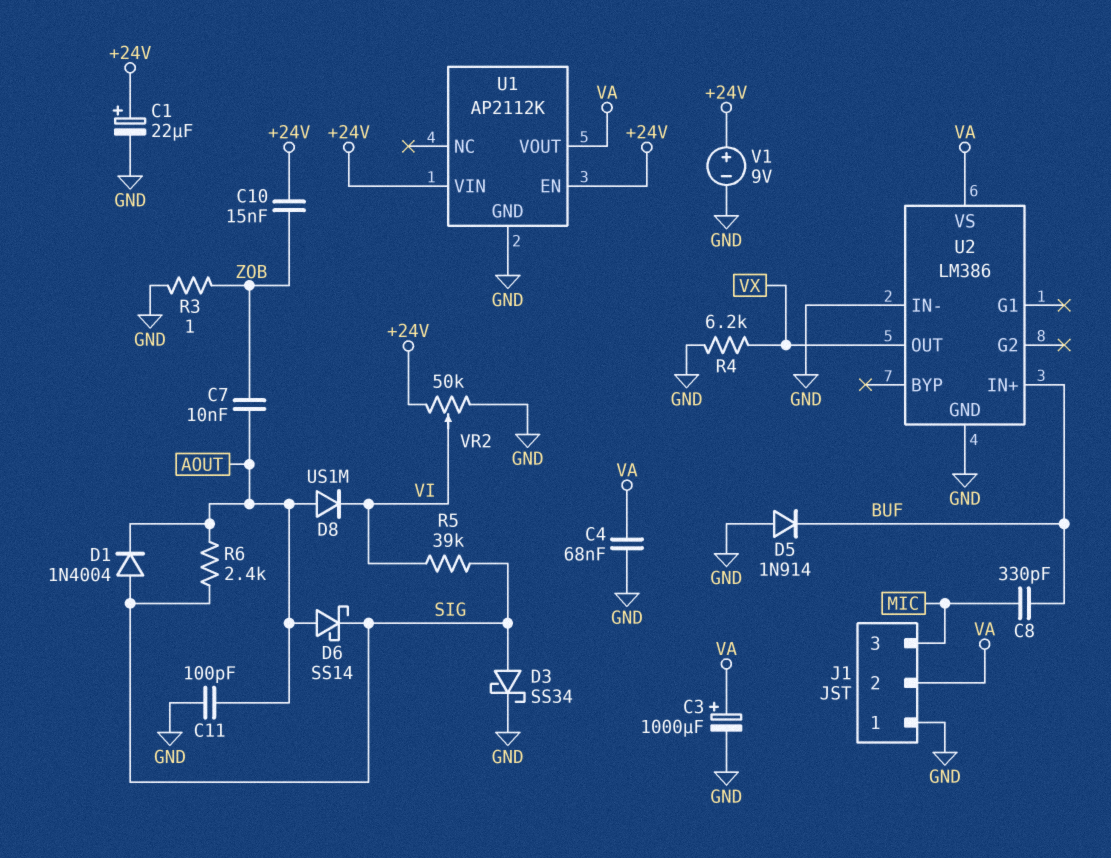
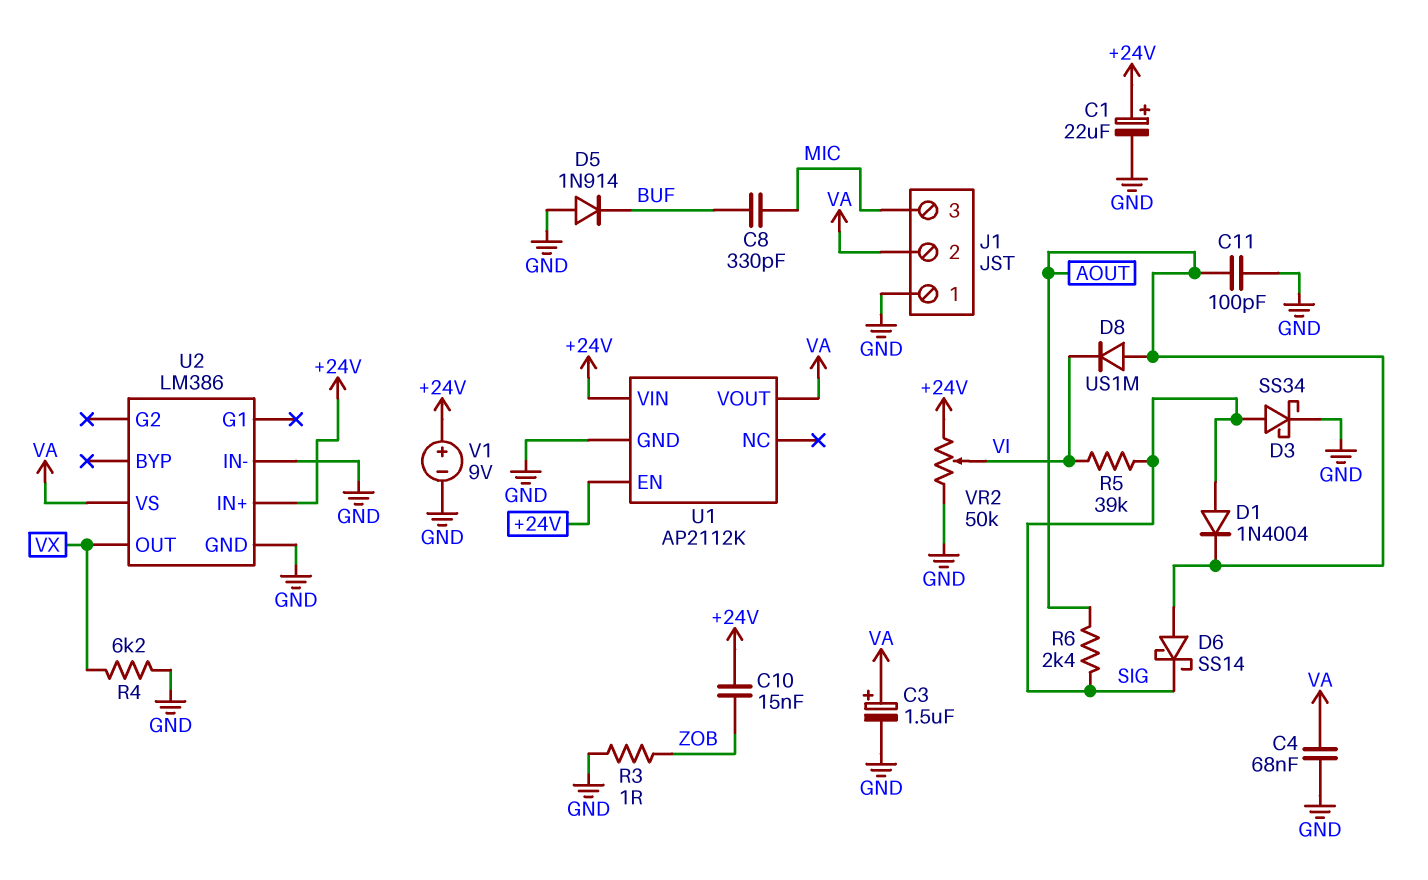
C3: 1000uF (plus VA, minus GND) -> 1.5uF (plus VA, minus GND)
C7: 10nF (AOUT, ZOB) -> none
U2 pin IN+: BUF -> +24V

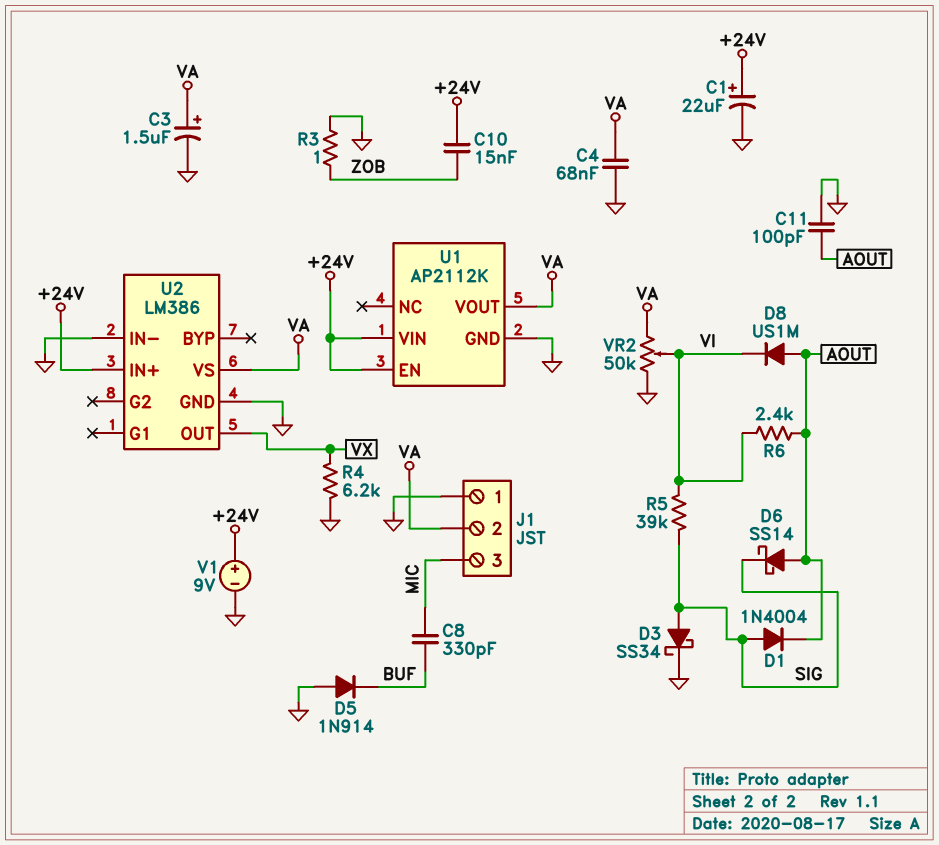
R6: 2.4k (AOUT, SIG) -> 2.4k (AOUT, VI)
VR2: 50k (+24V, GND, wiper VI) -> 50k (GND, VA, wiper VI)

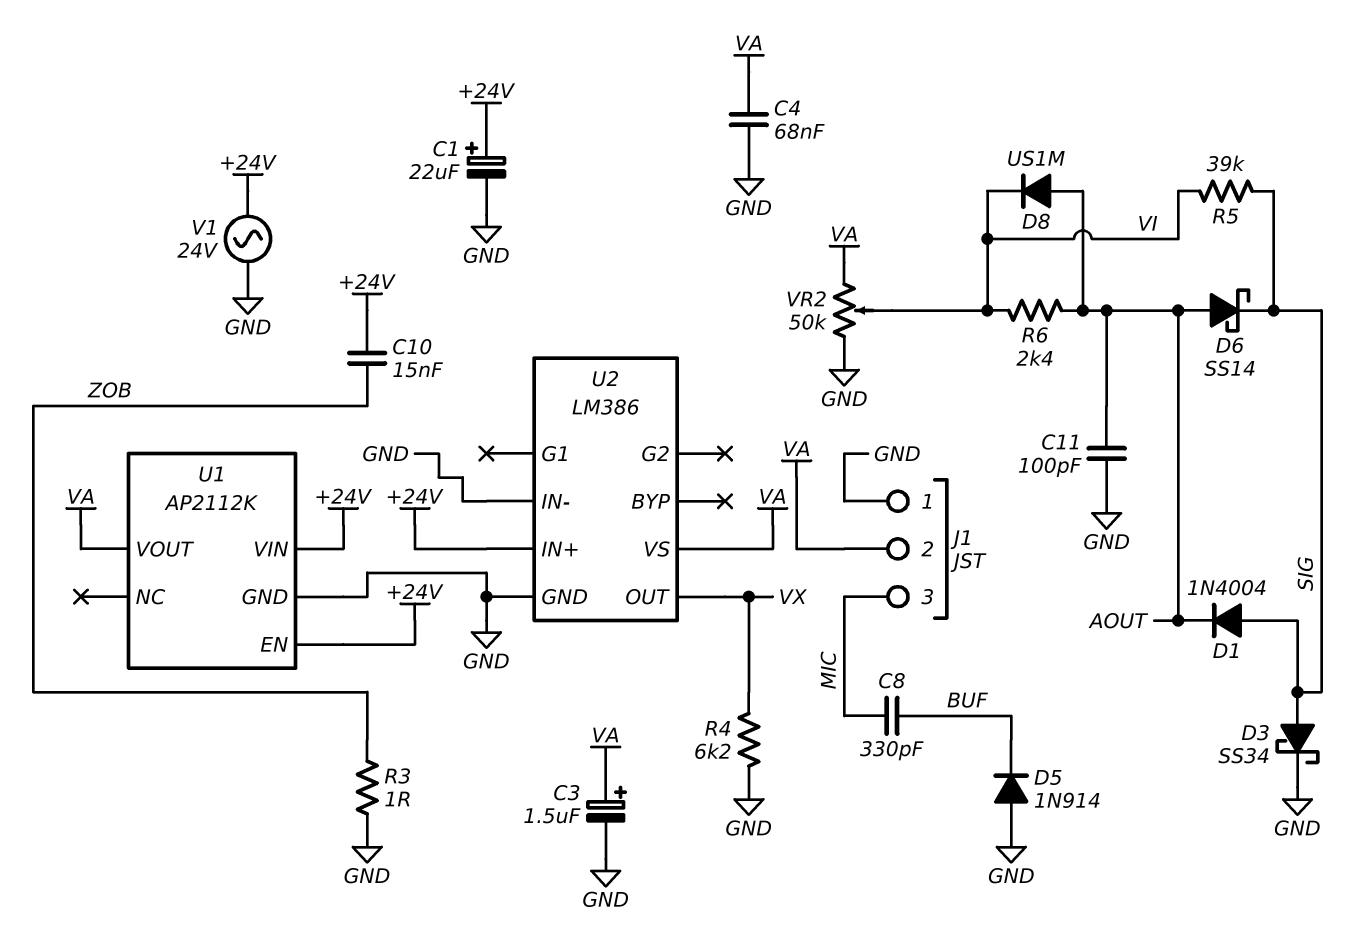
V1: 9V (plus +24V, minus GND) -> AC 24V (+24V, GND)

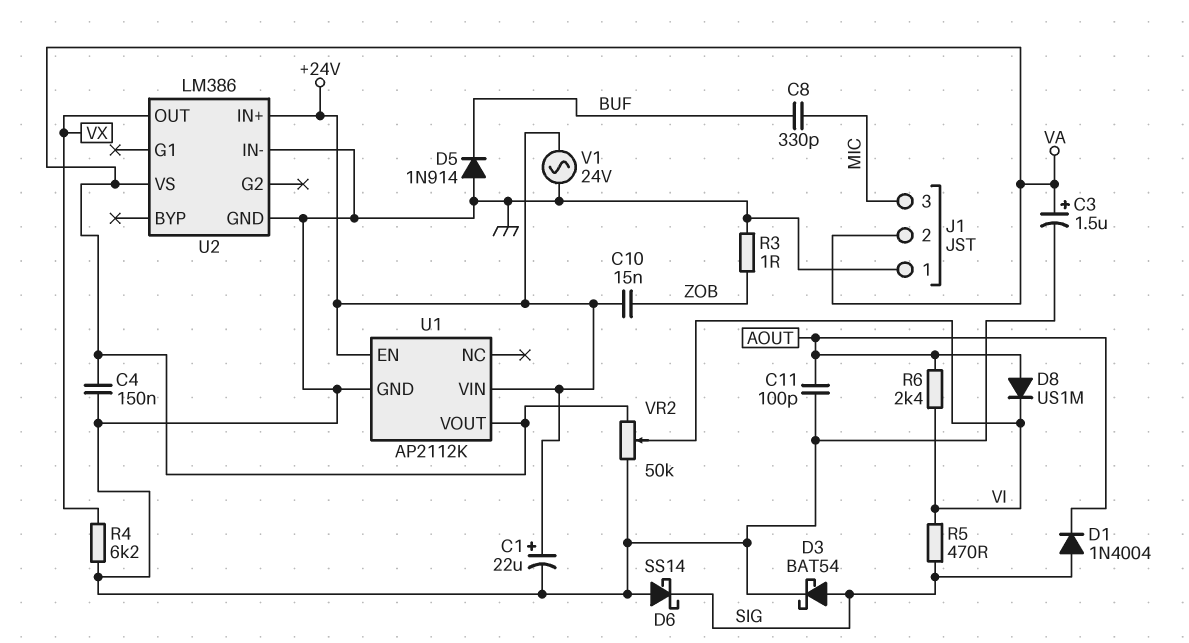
C4: 68nF (GND, VA) -> 150nF (GND, VA)
D3: schottky SS34 (A SIG, K GND) -> schottky BAT54 (A SIG, K GND)
D6: schottky SS14 (A AOUT, K SIG) -> schottky SS14 (A GND, K SIG)
R5: 39k (SIG, VI) -> 470 (SIG, VI)

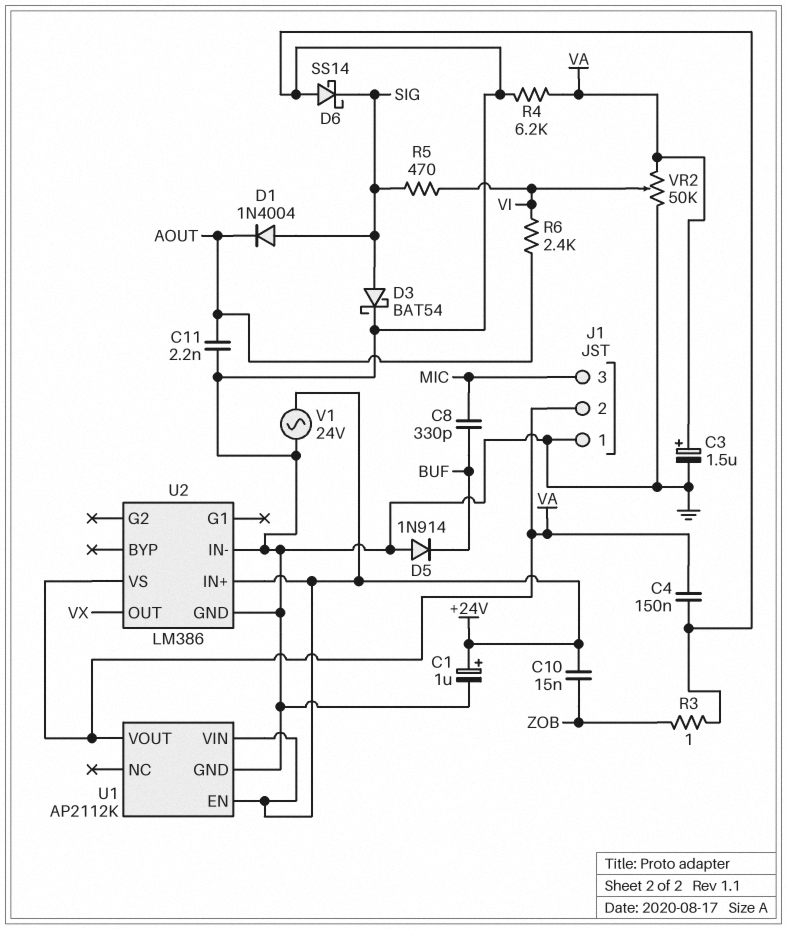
C1: 22uF (plus +24V, minus GND) -> 1uF (plus +24V, minus GND)
C11: 100pF (AOUT, GND) -> 2.2nF (AOUT, GND)
D8: diode US1M (A AOUT, K VI) -> none
R4: 6.2k (GND, VX) -> 6.2k (GND, VA)

